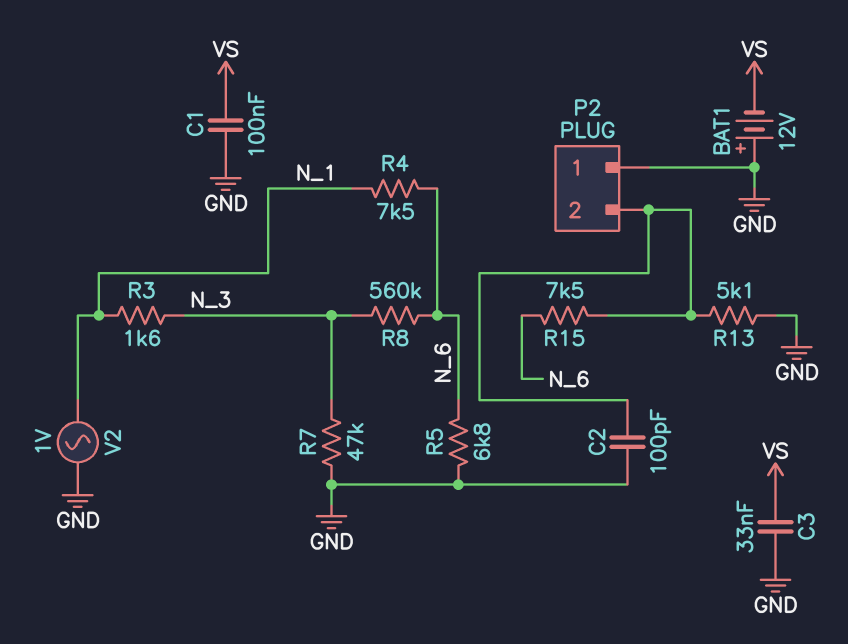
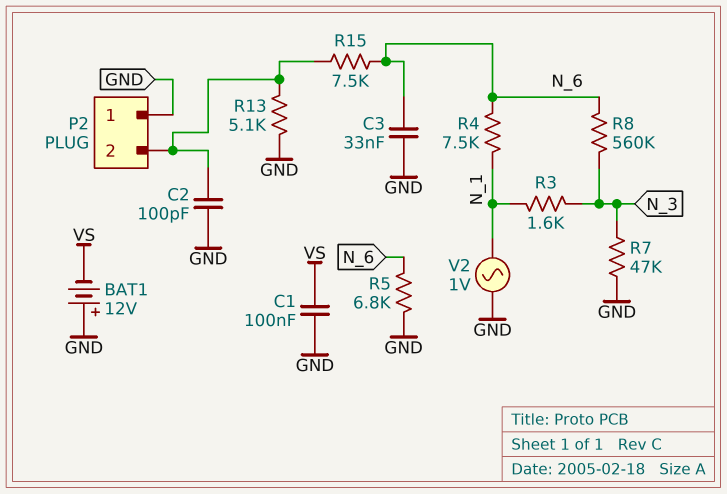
C3: 33nF (GND, VS) -> 33nF (GND, N_6)

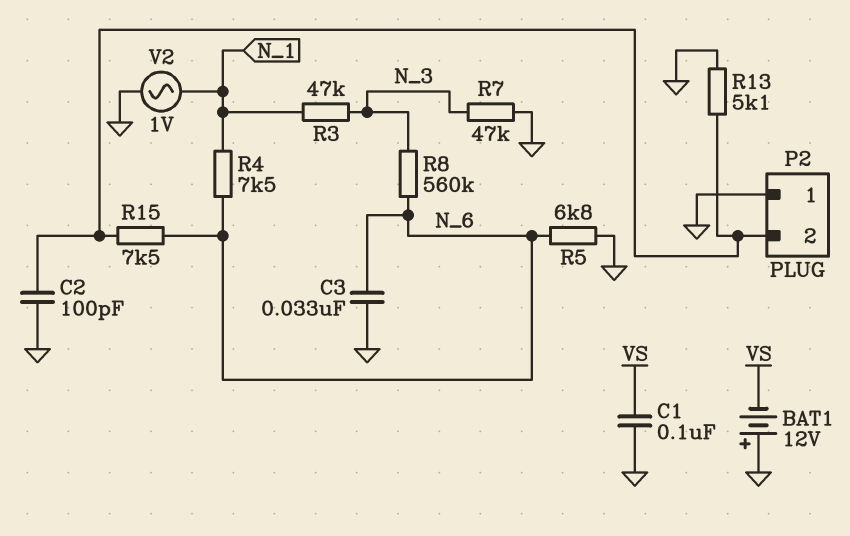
R3: 1.6k (N_1, N_3) -> 47k (N_1, N_3)

